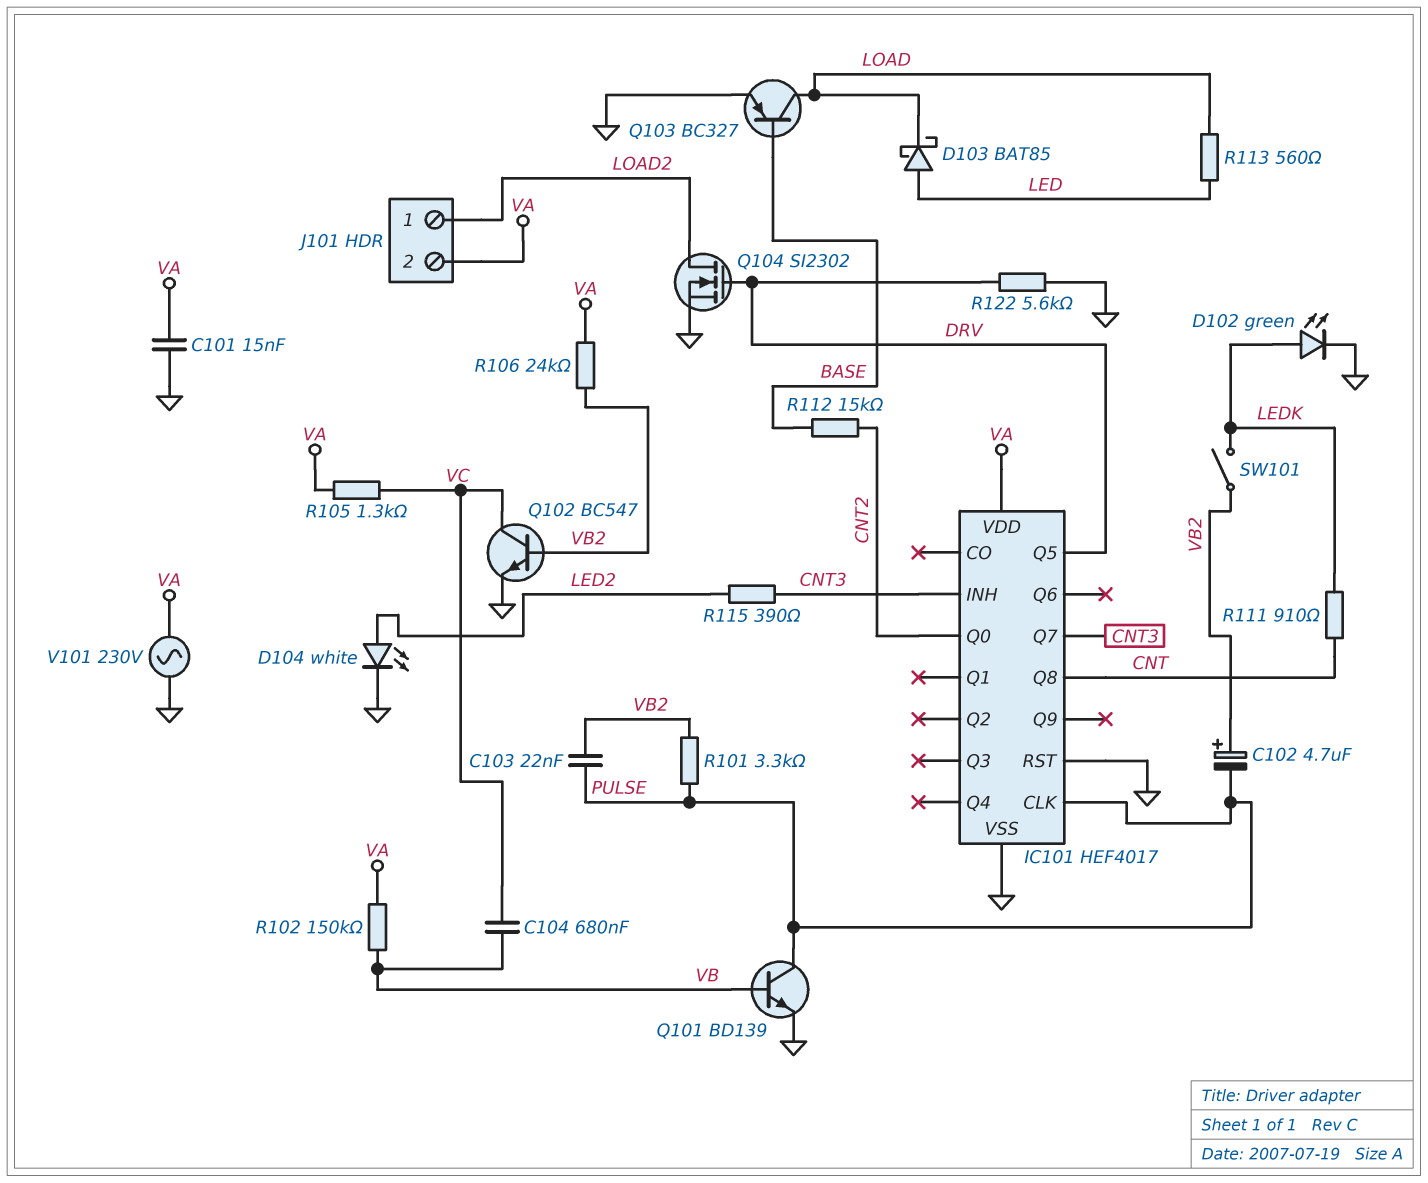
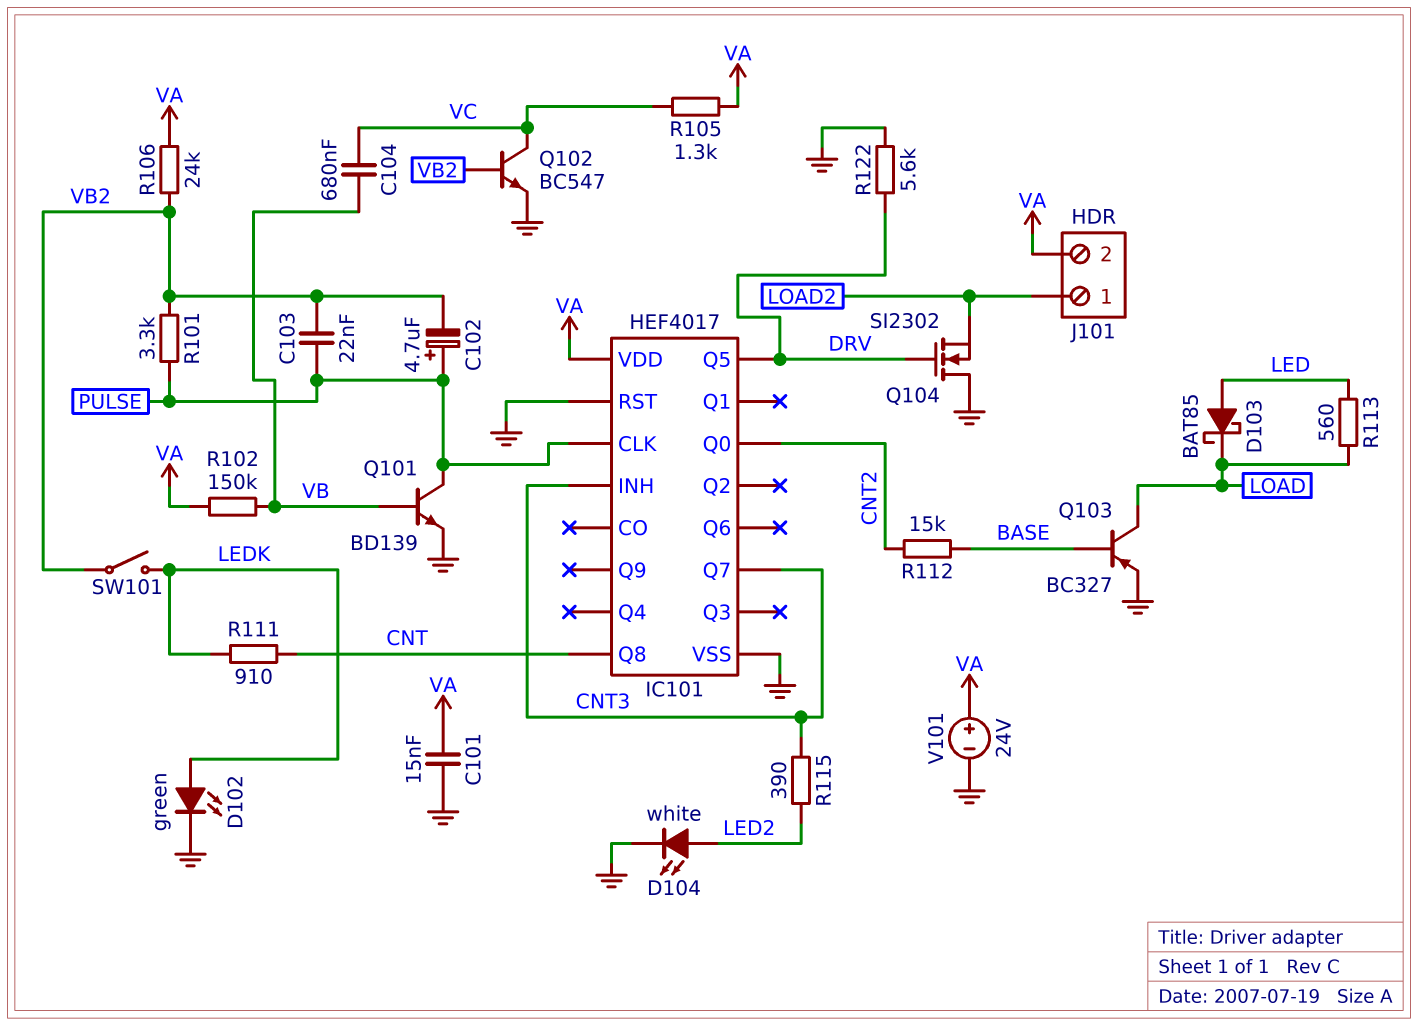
C102: 4.7uF (plus VB2, minus PULSE) -> 4.7uF (plus PULSE, minus VB2)
Q104: NMOS SI2302 (G DRV, D LOAD2, S GND) -> NMOS SI2302 (G DRV, D GND, S LOAD2)
V101: AC 230V (GND, VA) -> 24V (plus VA, minus GND)

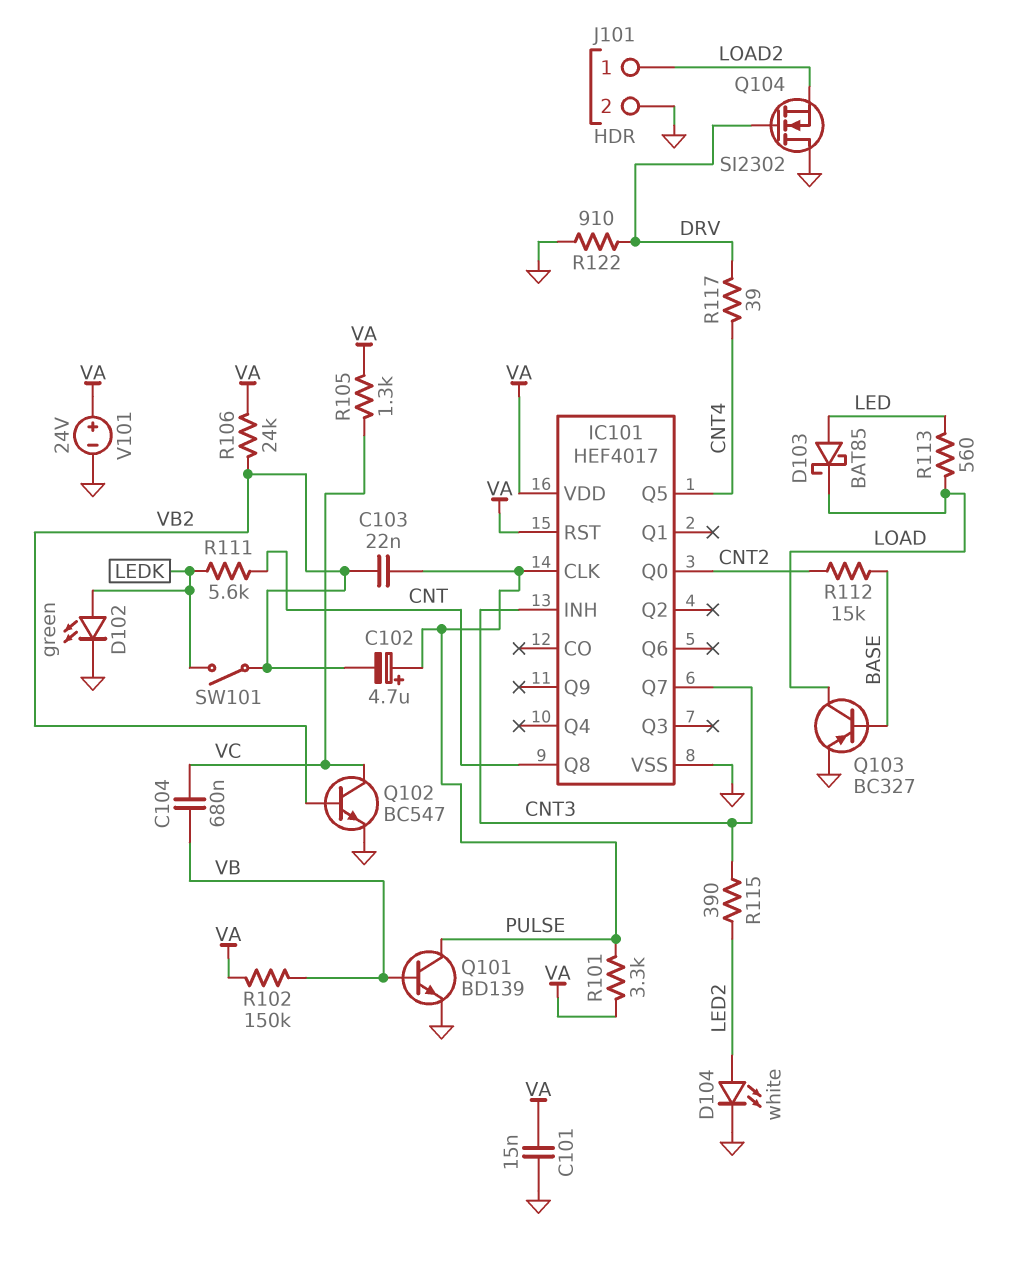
IC101 pin Q5: DRV -> CNT4
IC101 pin RST: GND -> VA
J101 pin 2: VA -> GND
R101: 3.3k (PULSE, VB2) -> 3.3k (PULSE, VA)
R111: 910 (CNT, LEDK) -> 5.6k (CNT, LEDK)
R117: none -> 39 (CNT4, DRV)
R122: 5.6k (DRV, GND) -> 910 (DRV, GND)

